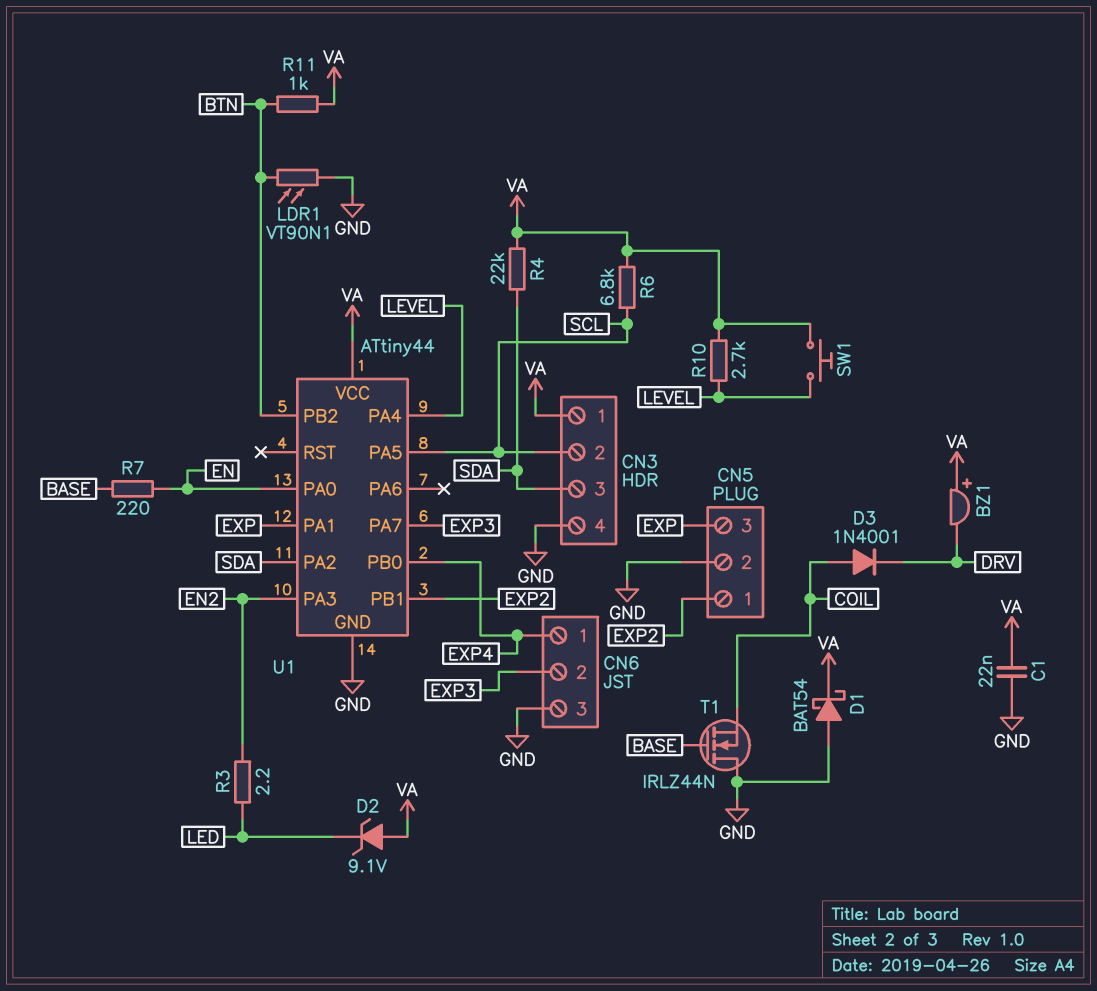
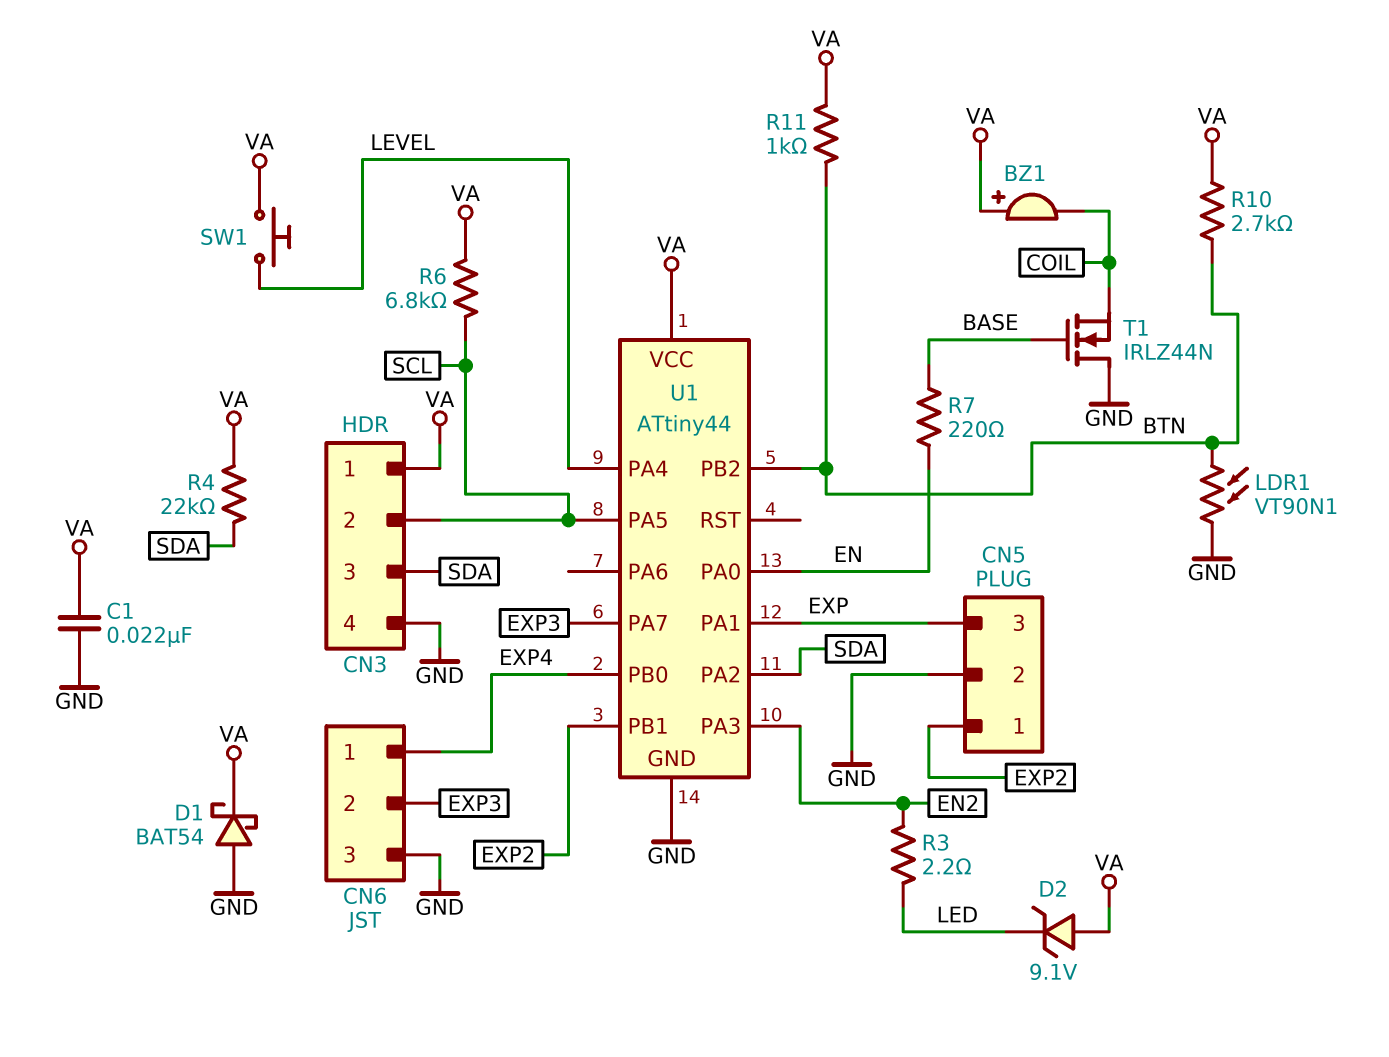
BZ1: buzzer (plus VA, minus DRV) -> buzzer (plus VA, minus COIL)
D3: diode 1N4001 (A COIL, K DRV) -> none
R10: 2.7k (LEVEL, VA) -> 2.7k (BTN, VA)

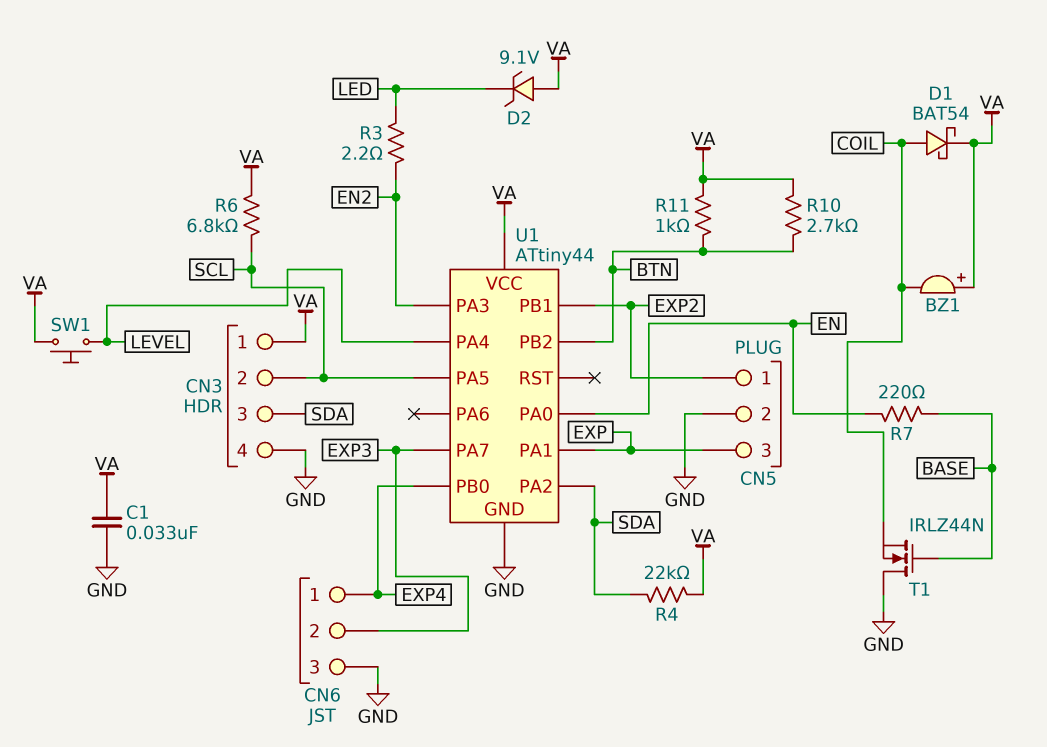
C1: 22nF (GND, VA) -> 33nF (GND, VA)
D1: schottky BAT54 (A GND, K VA) -> schottky BAT54 (A COIL, K VA)
LDR1: VT90N1 (BTN, GND) -> none

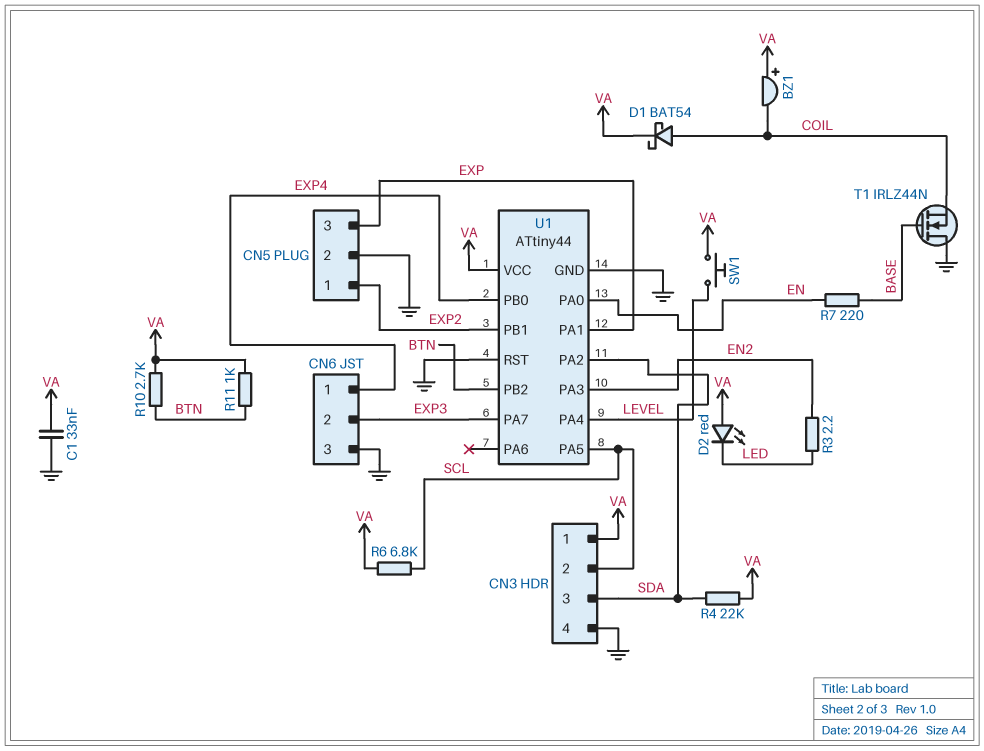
D2: zener 9.1V (A VA, K LED) -> LED red (A VA, K LED)
U1 pin RST: none -> GND

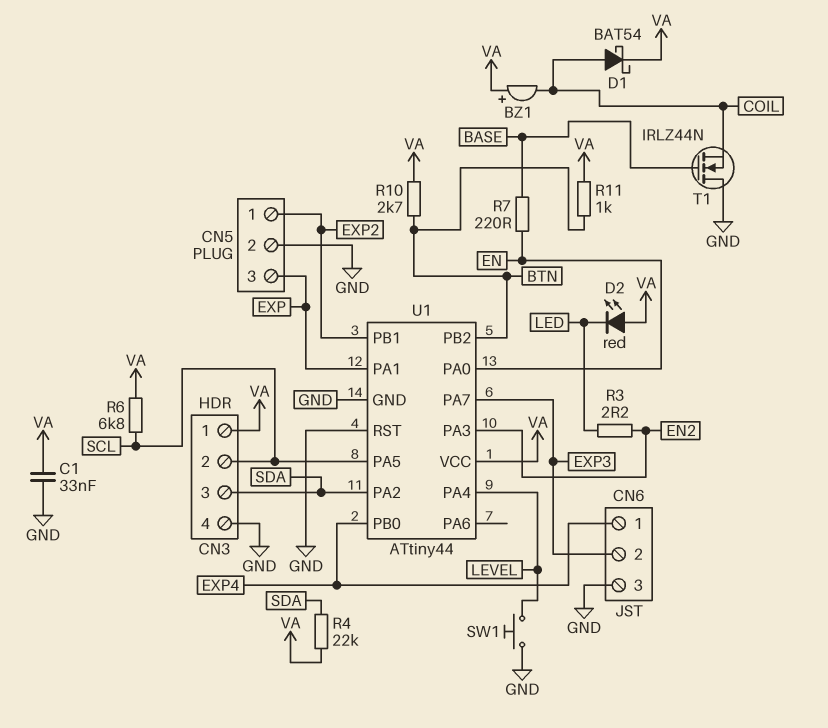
SW1: button (LEVEL, VA) -> button (GND, LEVEL)

